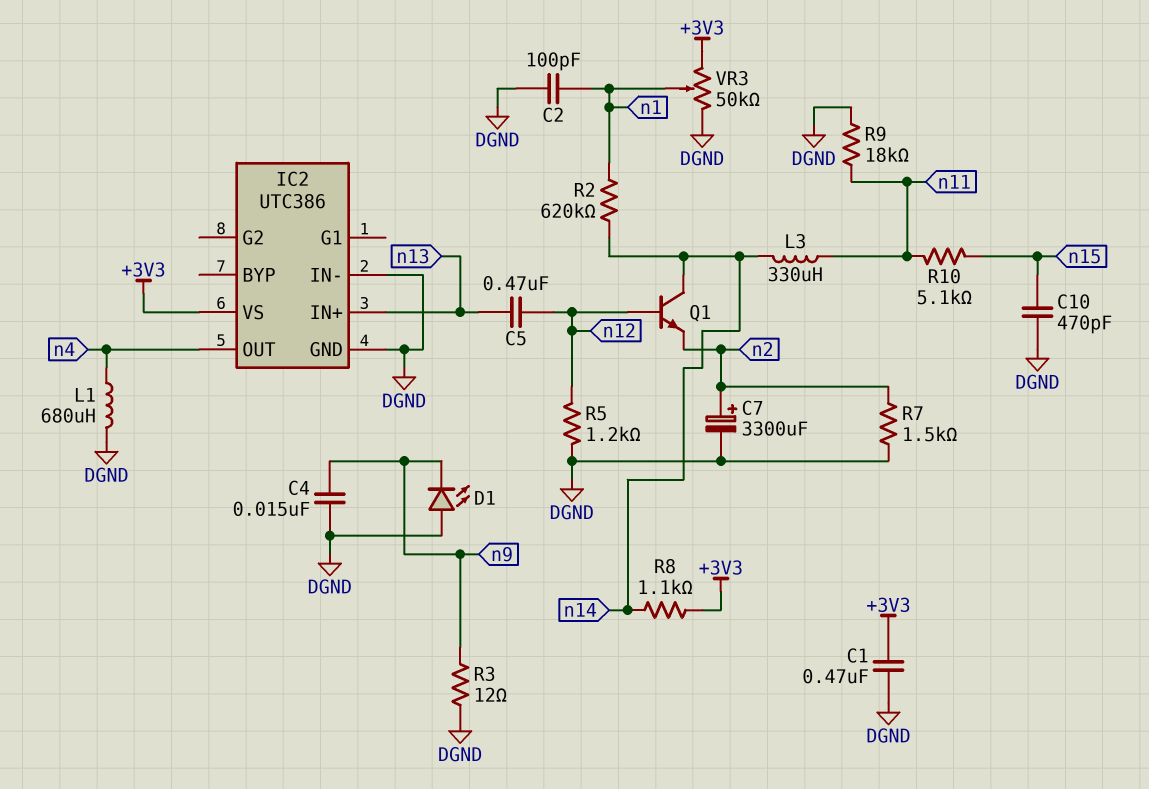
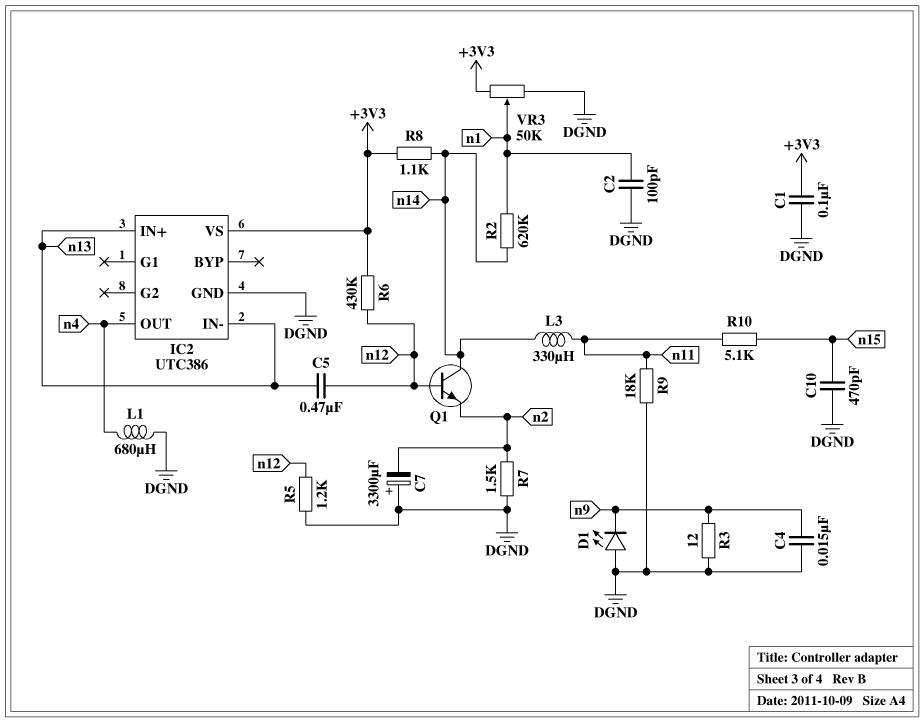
C1: 470nF (+3V3, DGND) -> 100nF (+3V3, DGND)
C7: 3300uF (plus n2, minus DGND) -> 3300uF (plus DGND, minus n2)
IC2 pin IN-: DGND -> n13
R6: none -> 430k (+3V3, n12)

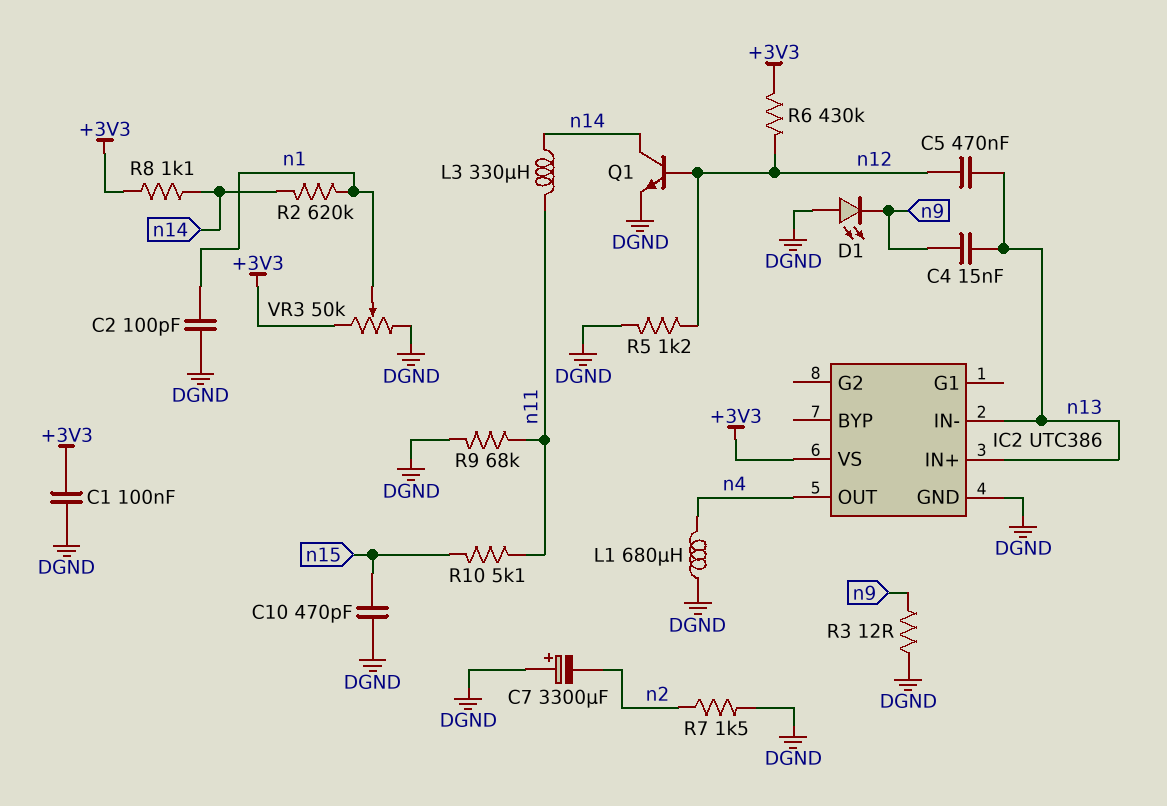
C4: 15nF (DGND, n9) -> 15nF (n9, n13)
Q1: NPN (B n12, C n14, E n2) -> NPN (B n12, C n14, E DGND)
R9: 18k (DGND, n11) -> 68k (DGND, n11)

